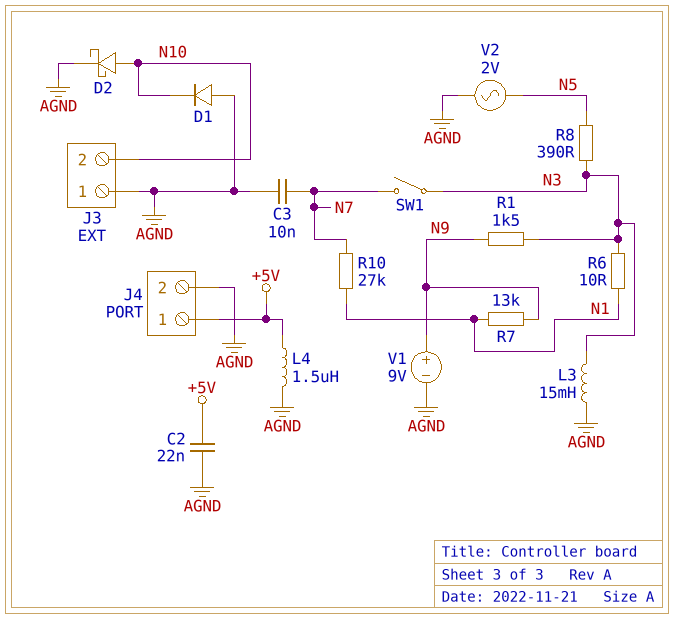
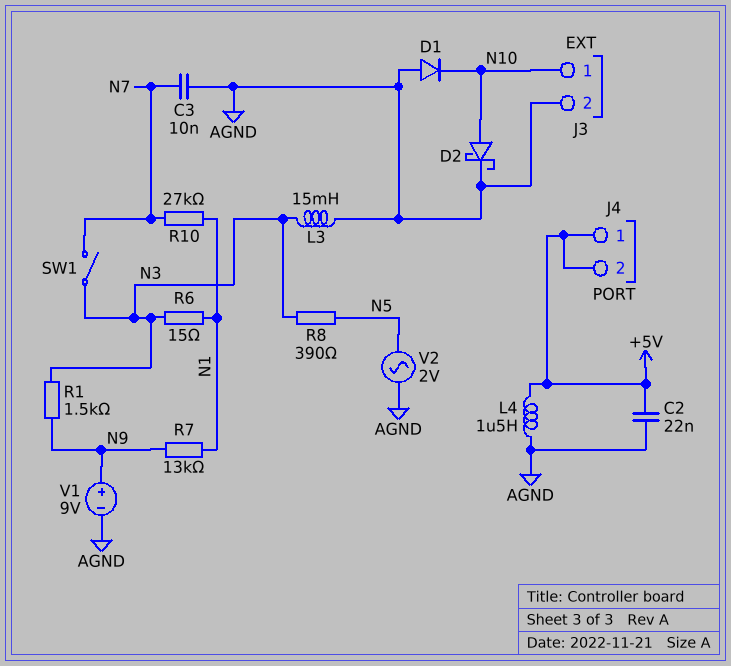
J3 pin 1: AGND -> N10
J3 pin 2: N10 -> AGND
J4 pin 2: AGND -> +5V
R6: 10 (N1, N3) -> 15 (N1, N3)

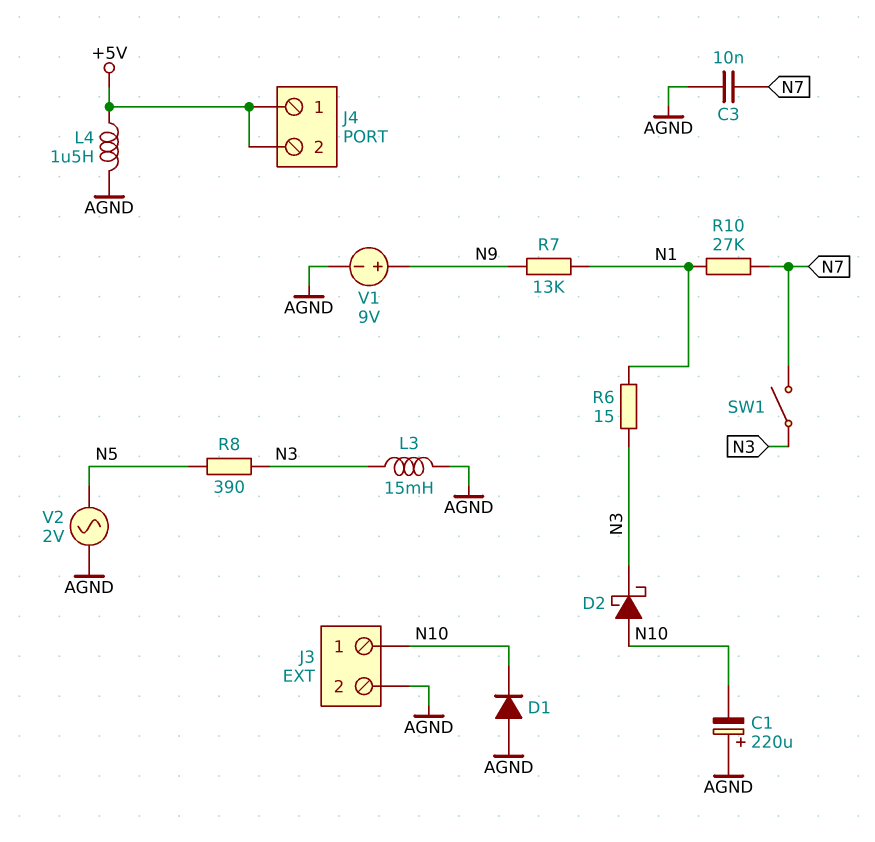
C1: none -> 220uF (plus AGND, minus N10)
C2: 22nF (+5V, AGND) -> none
D2: schottky (A N10, K AGND) -> schottky (A N10, K N3)
R1: 1.5k (N3, N9) -> none

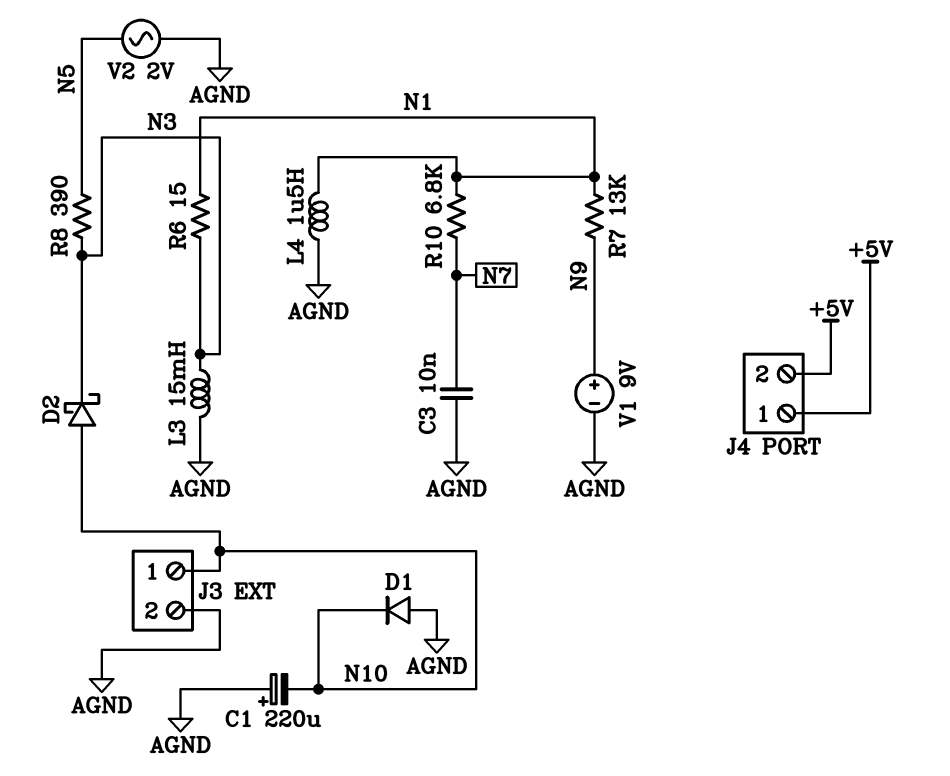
L4: 1.5uH (+5V, AGND) -> 1.5uH (AGND, N1)
R10: 27k (N1, N7) -> 6.8k (N1, N7)
SW1: switch (N3, N7) -> none

